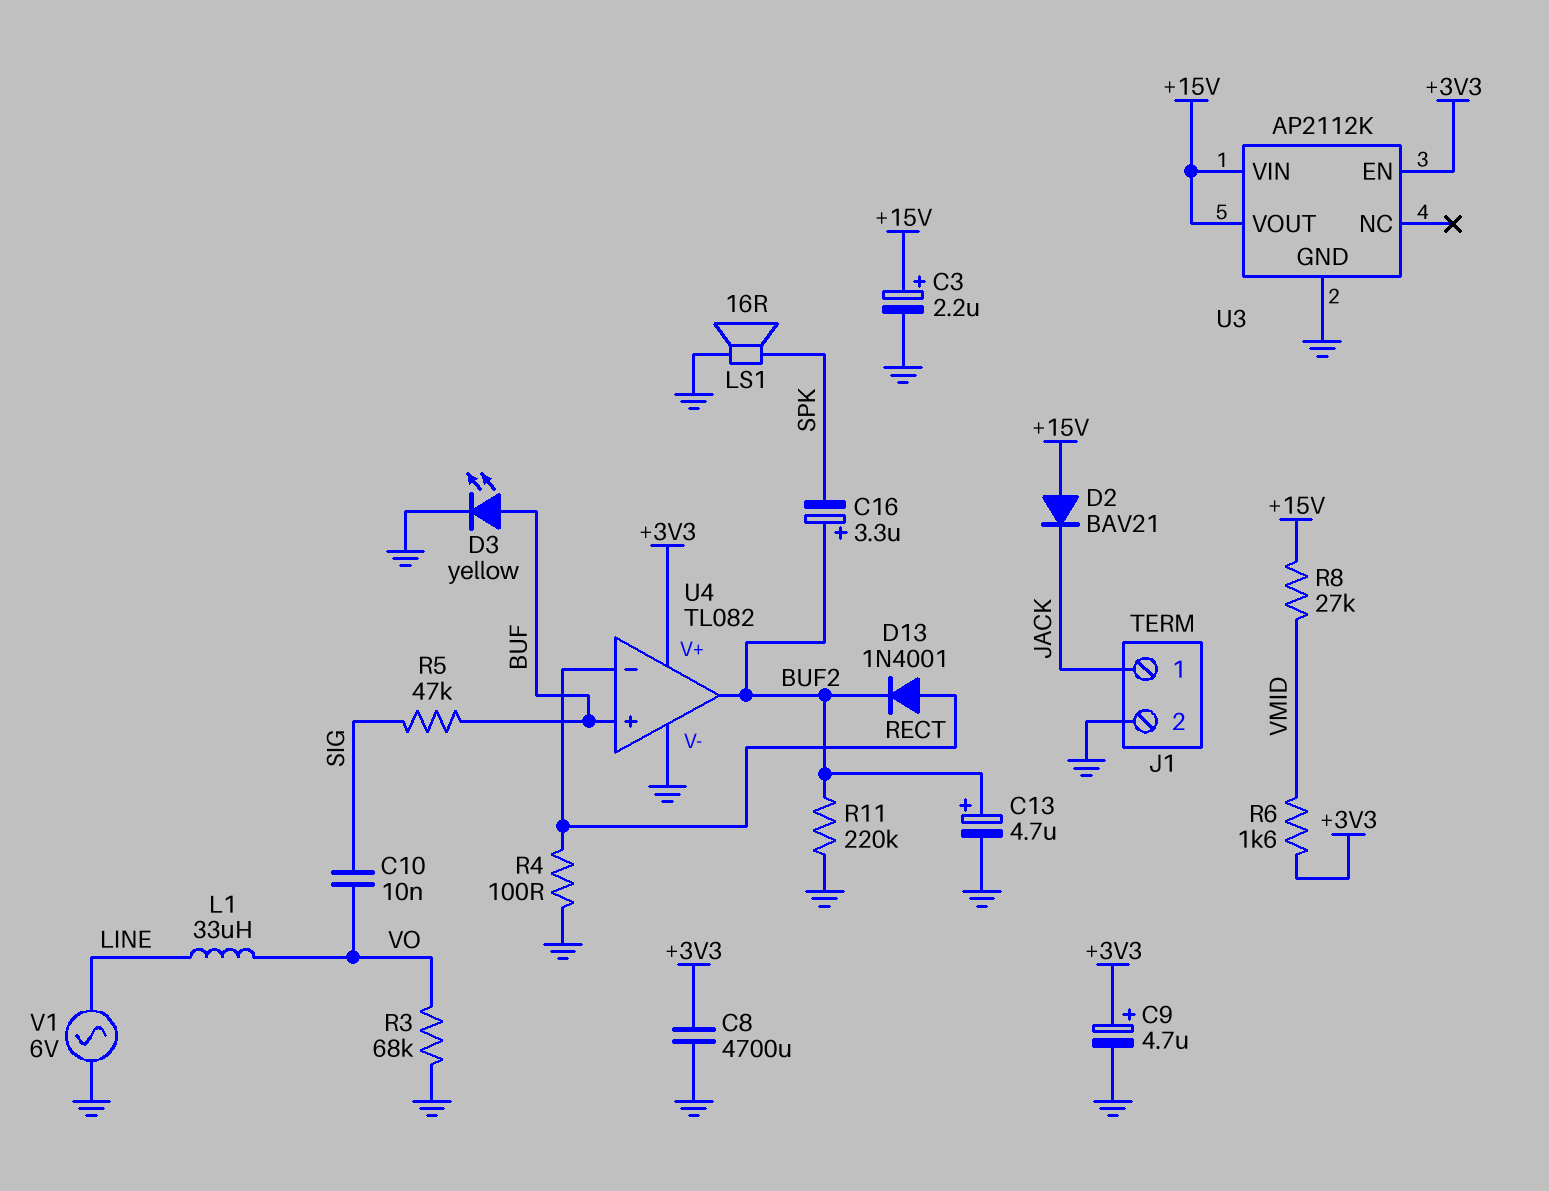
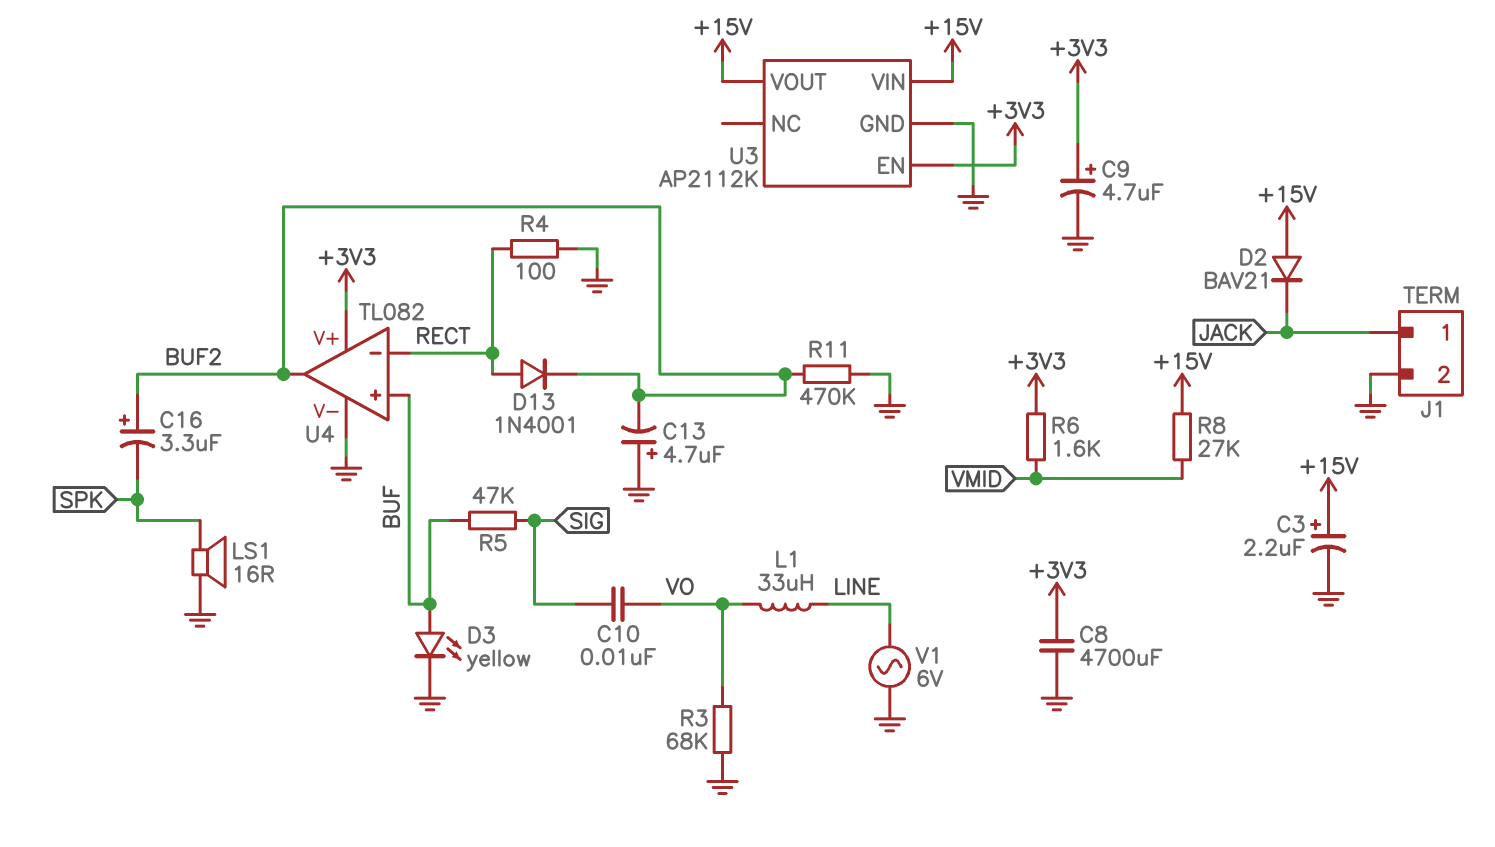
C13: 4.7uF (plus BUF2, minus GND) -> 4.7uF (plus GND, minus BUF2)
R11: 220k (BUF2, GND) -> 470k (BUF2, GND)

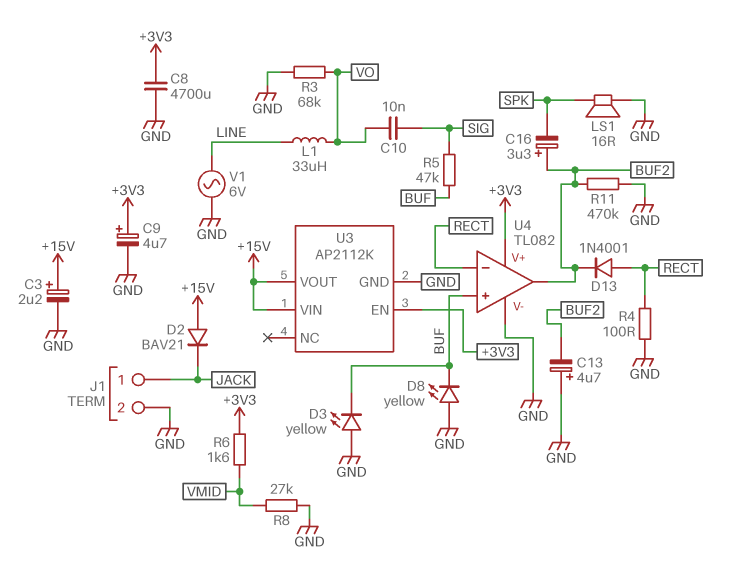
D3: LED yellow (A BUF, K GND) -> LED yellow (A GND, K BUF)
D8: none -> LED yellow (A GND, K BUF)
R8: 27k (+15V, VMID) -> 27k (GND, VMID)

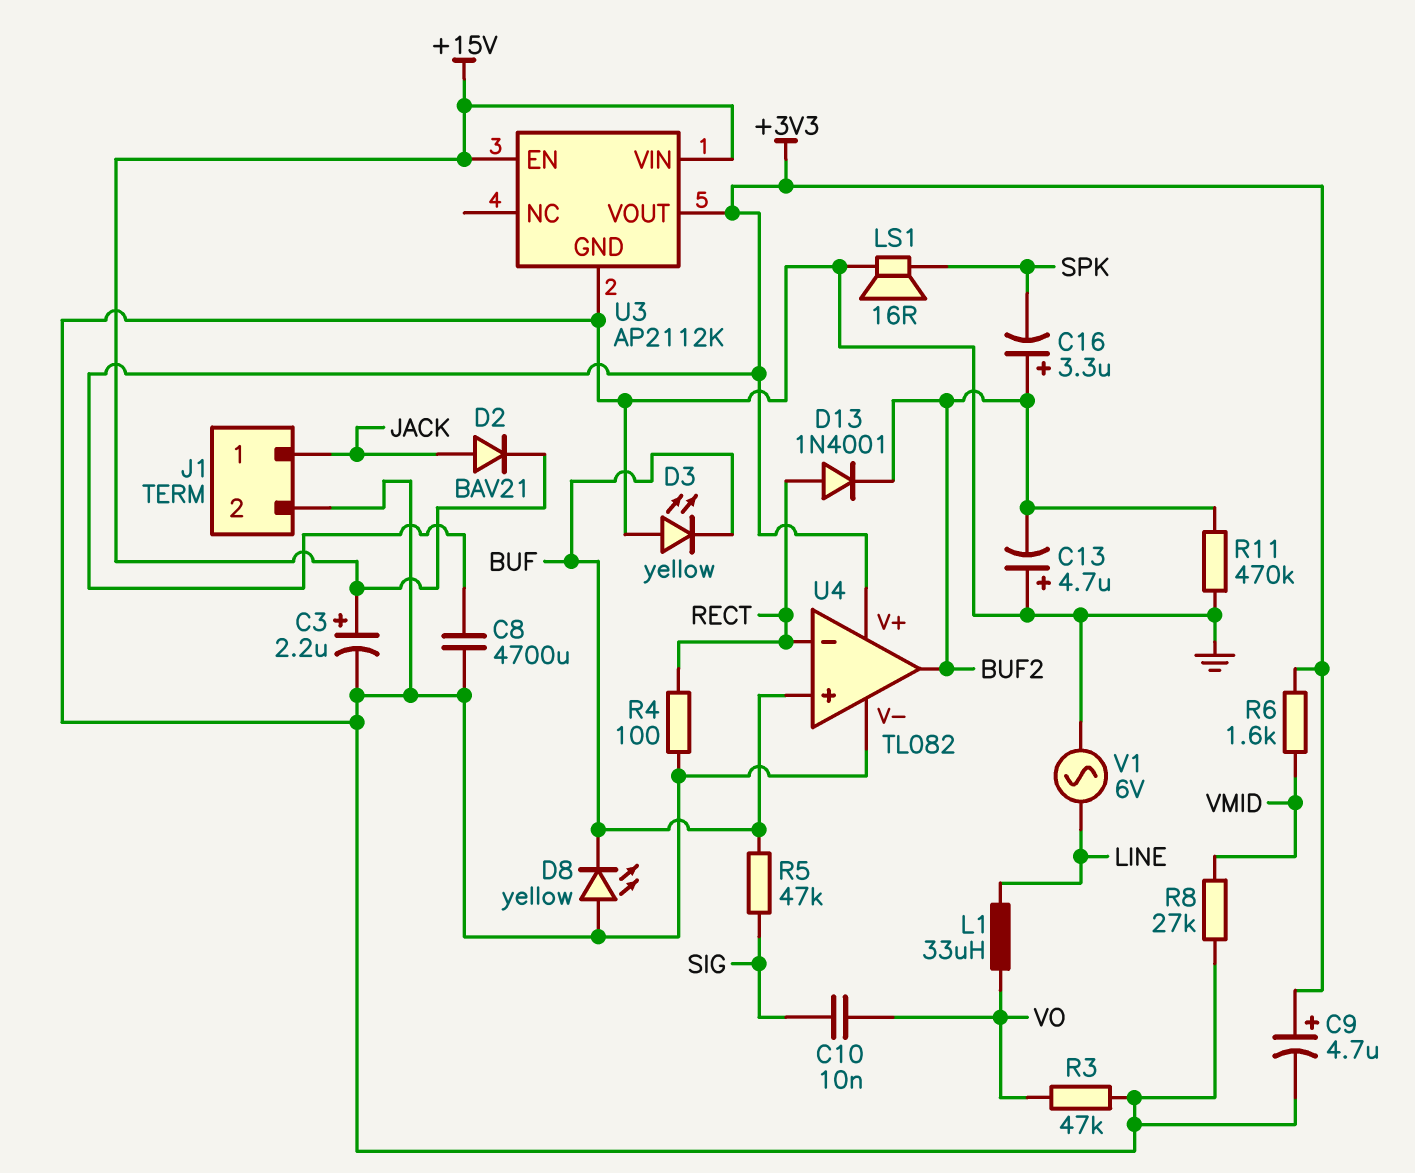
D2: diode BAV21 (A +15V, K JACK) -> diode BAV21 (A JACK, K +15V)
R3: 68k (GND, VO) -> 47k (GND, VO)
U3 pin EN: +3V3 -> +15V
U3 pin VOUT: +15V -> +3V3

